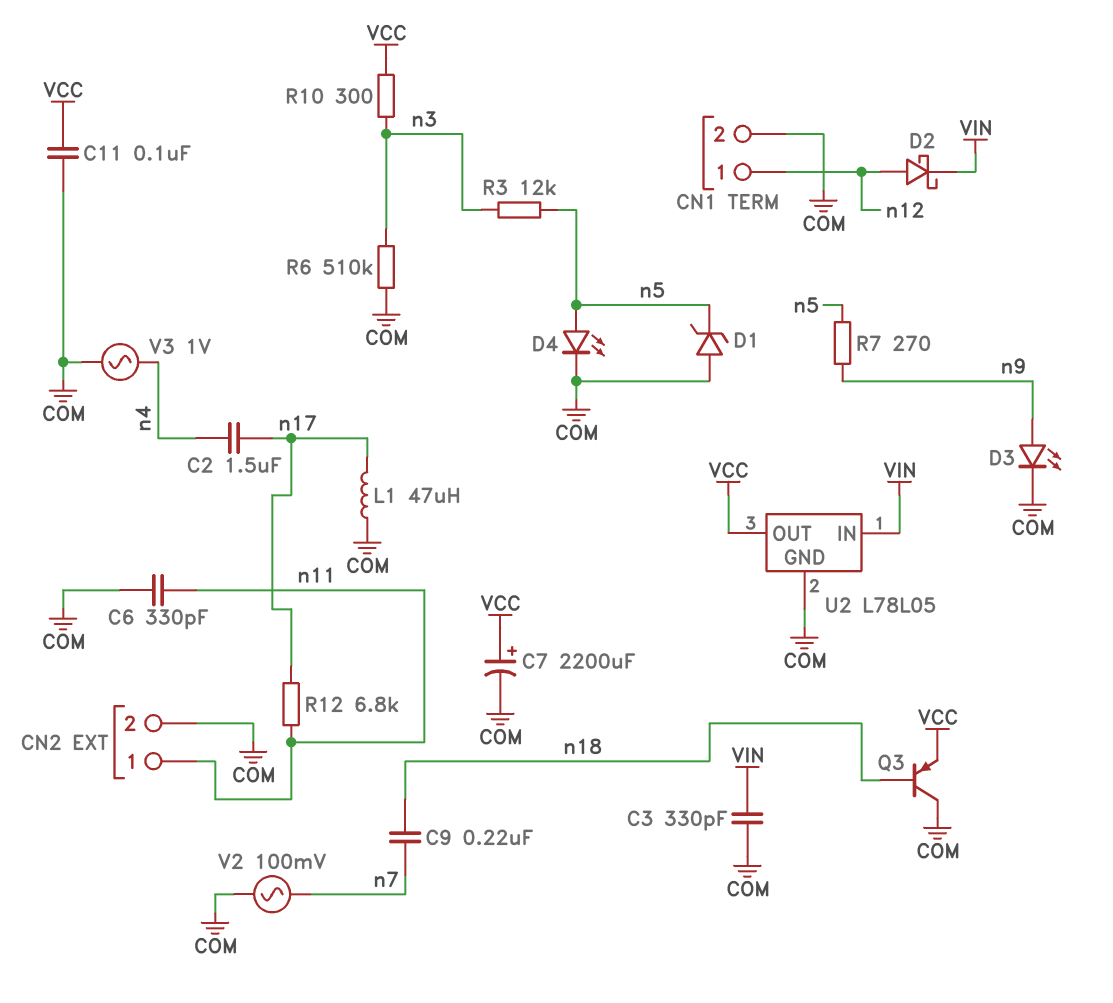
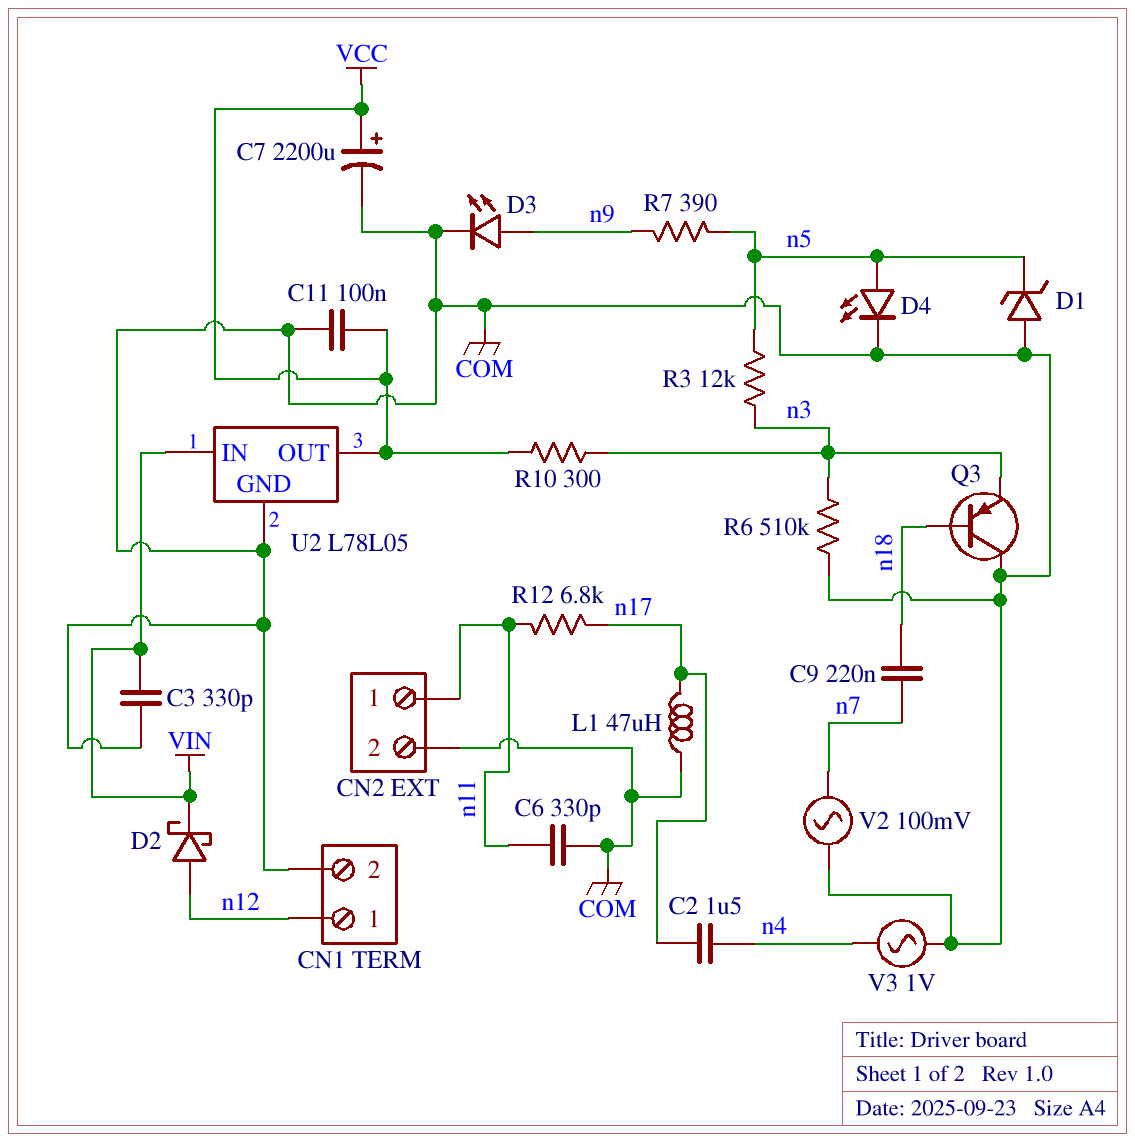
Q3: PNP (B n18, C COM, E VCC) -> PNP (B n18, C COM, E n3)
R7: 270 (n5, n9) -> 390 (n5, n9)

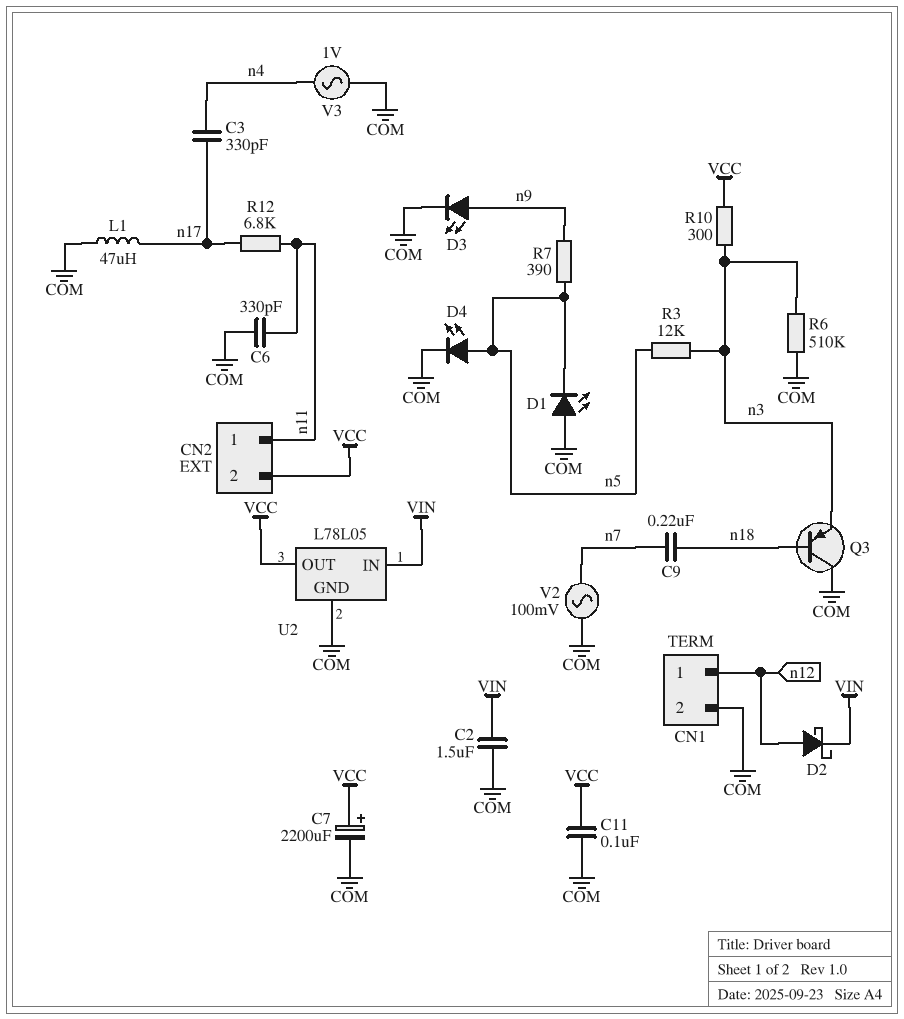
C2: 1.5uF (n4, n17) -> 1.5uF (COM, VIN)
C3: 330pF (COM, VIN) -> 330pF (n4, n17)
CN2 pin 2: COM -> VCC
D1: zener (A COM, K n5) -> LED (A COM, K n5)

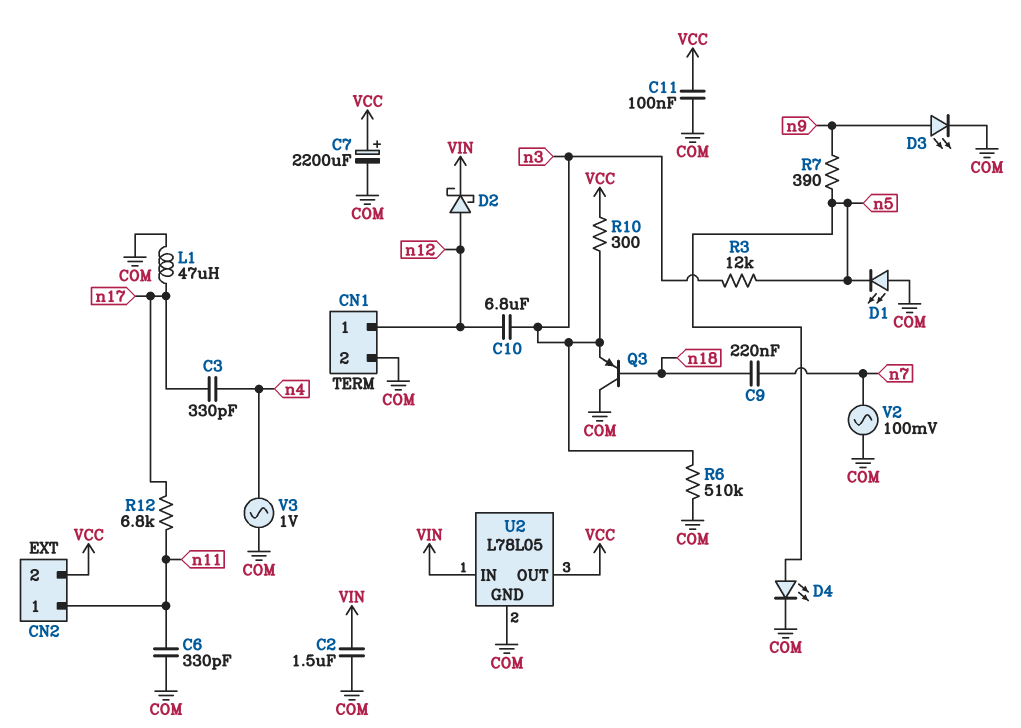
C10: none -> 6.8uF (n3, n12)

